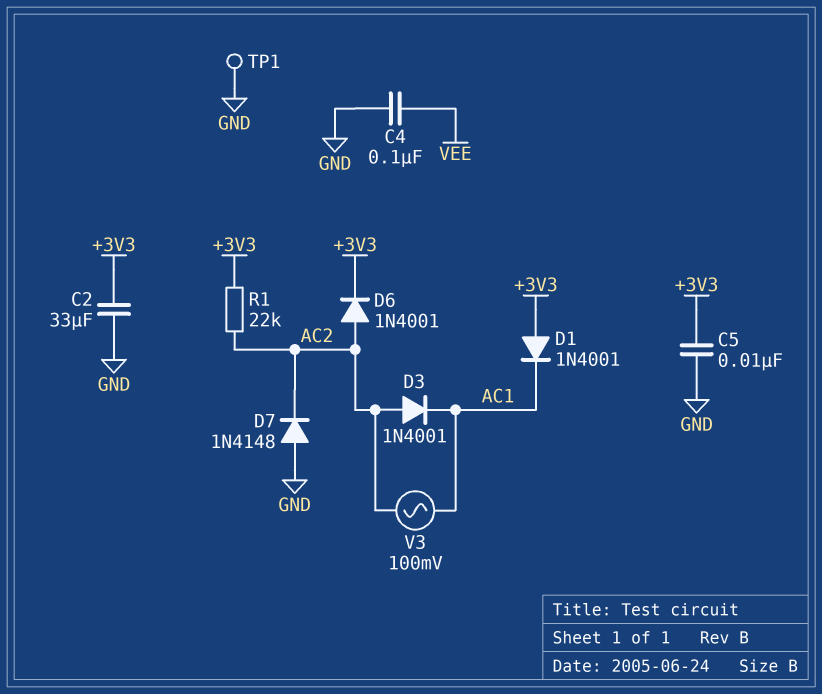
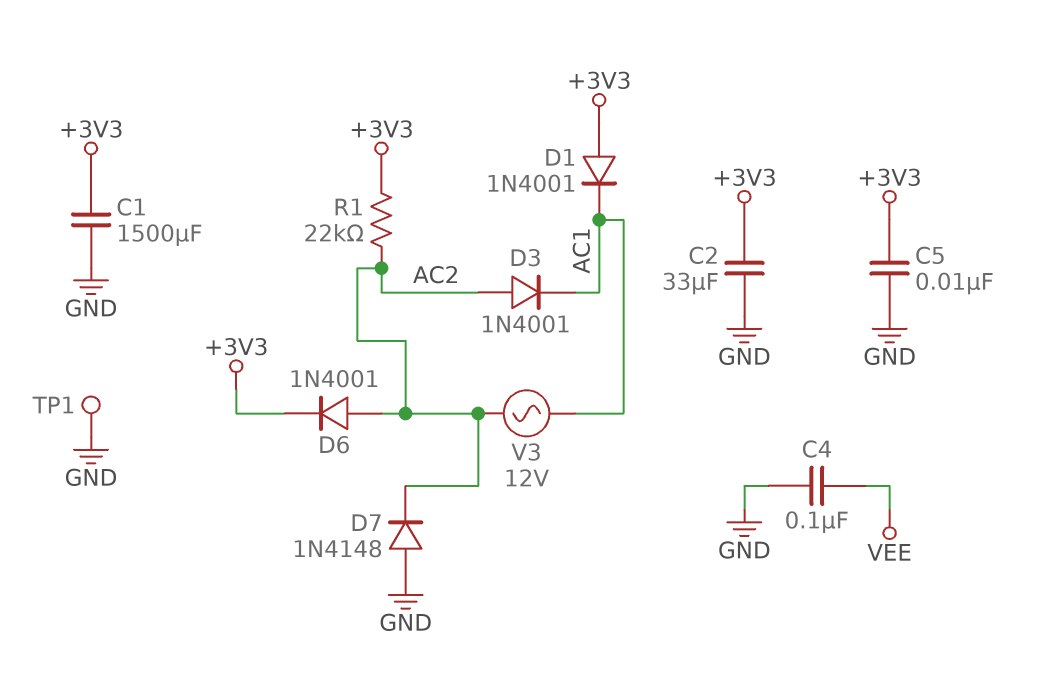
C1: none -> 1500uF (+3V3, GND)
V3: AC 100mV (AC1, AC2) -> AC 12V (AC1, AC2)

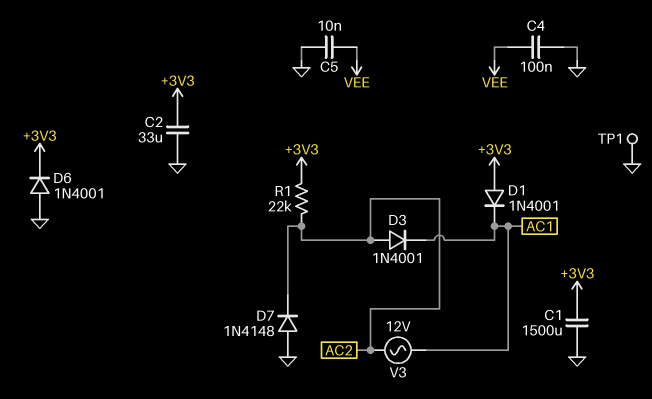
C5: 10nF (+3V3, GND) -> 10nF (GND, VEE)
D6: diode 1N4001 (A AC2, K +3V3) -> diode 1N4001 (A GND, K +3V3)

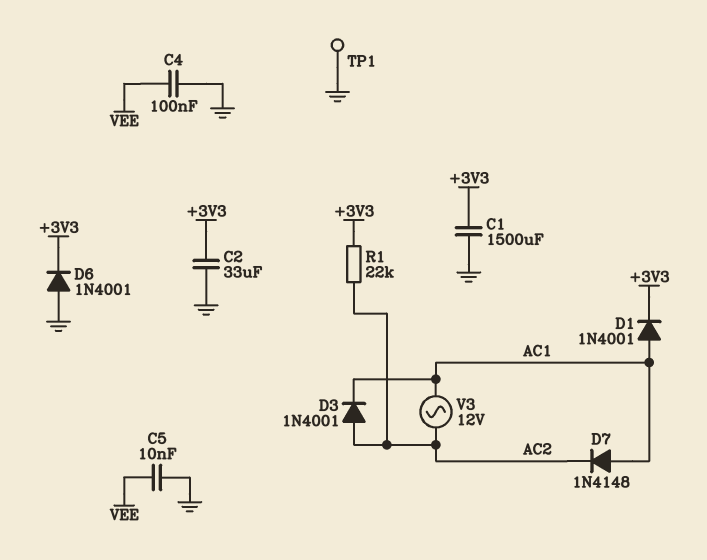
D1: diode 1N4001 (A +3V3, K AC1) -> diode 1N4001 (A AC1, K +3V3)
D7: diode 1N4148 (A GND, K AC2) -> diode 1N4148 (A AC1, K AC2)

